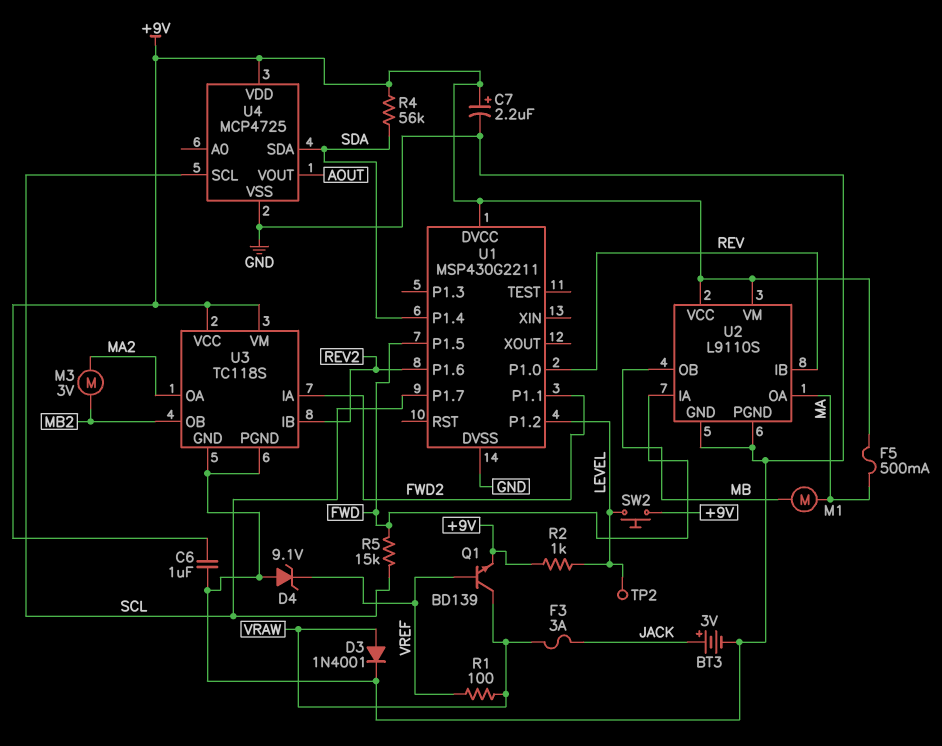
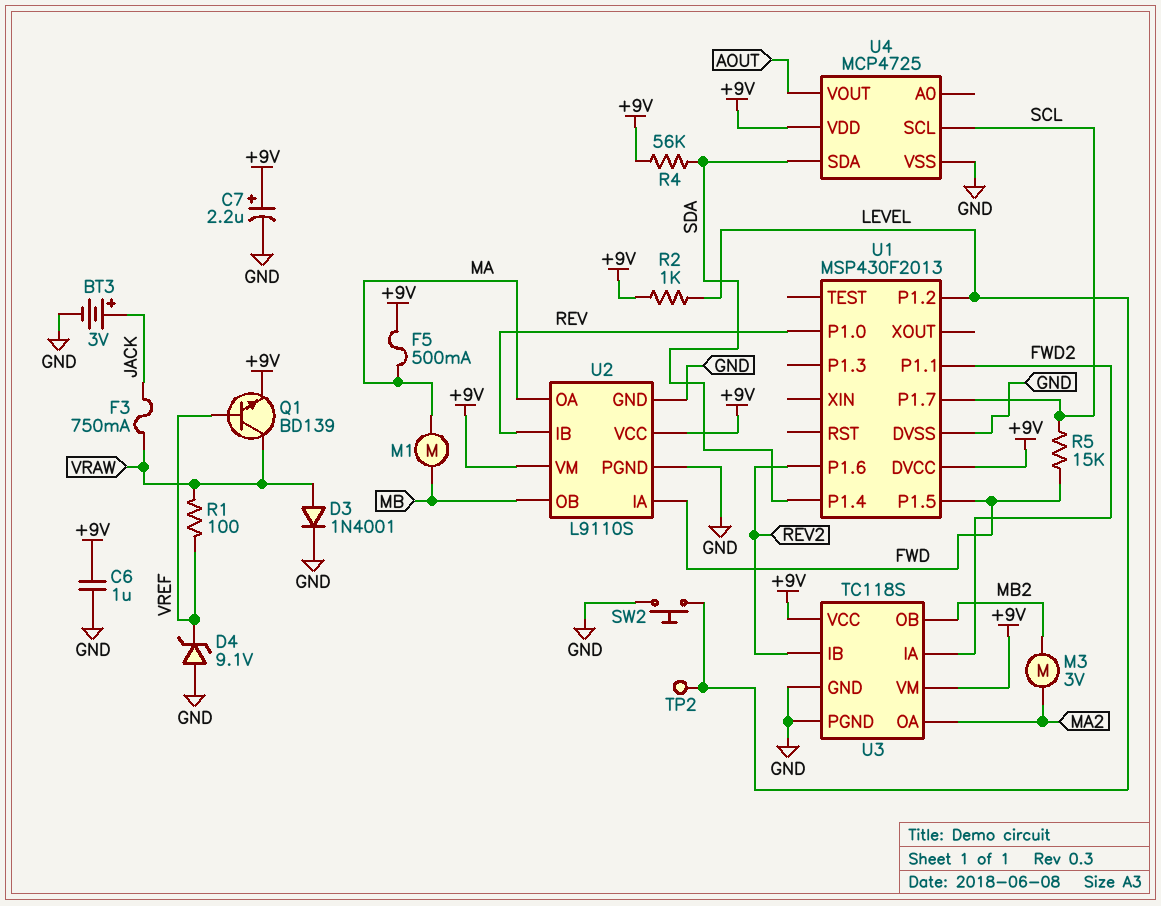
F3: 3A (JACK, VRAW) -> 750mA (JACK, VRAW)
SW2: button (+9V, LEVEL) -> button (GND, LEVEL)
U1: MSP430G2211 -> MSP430F2013

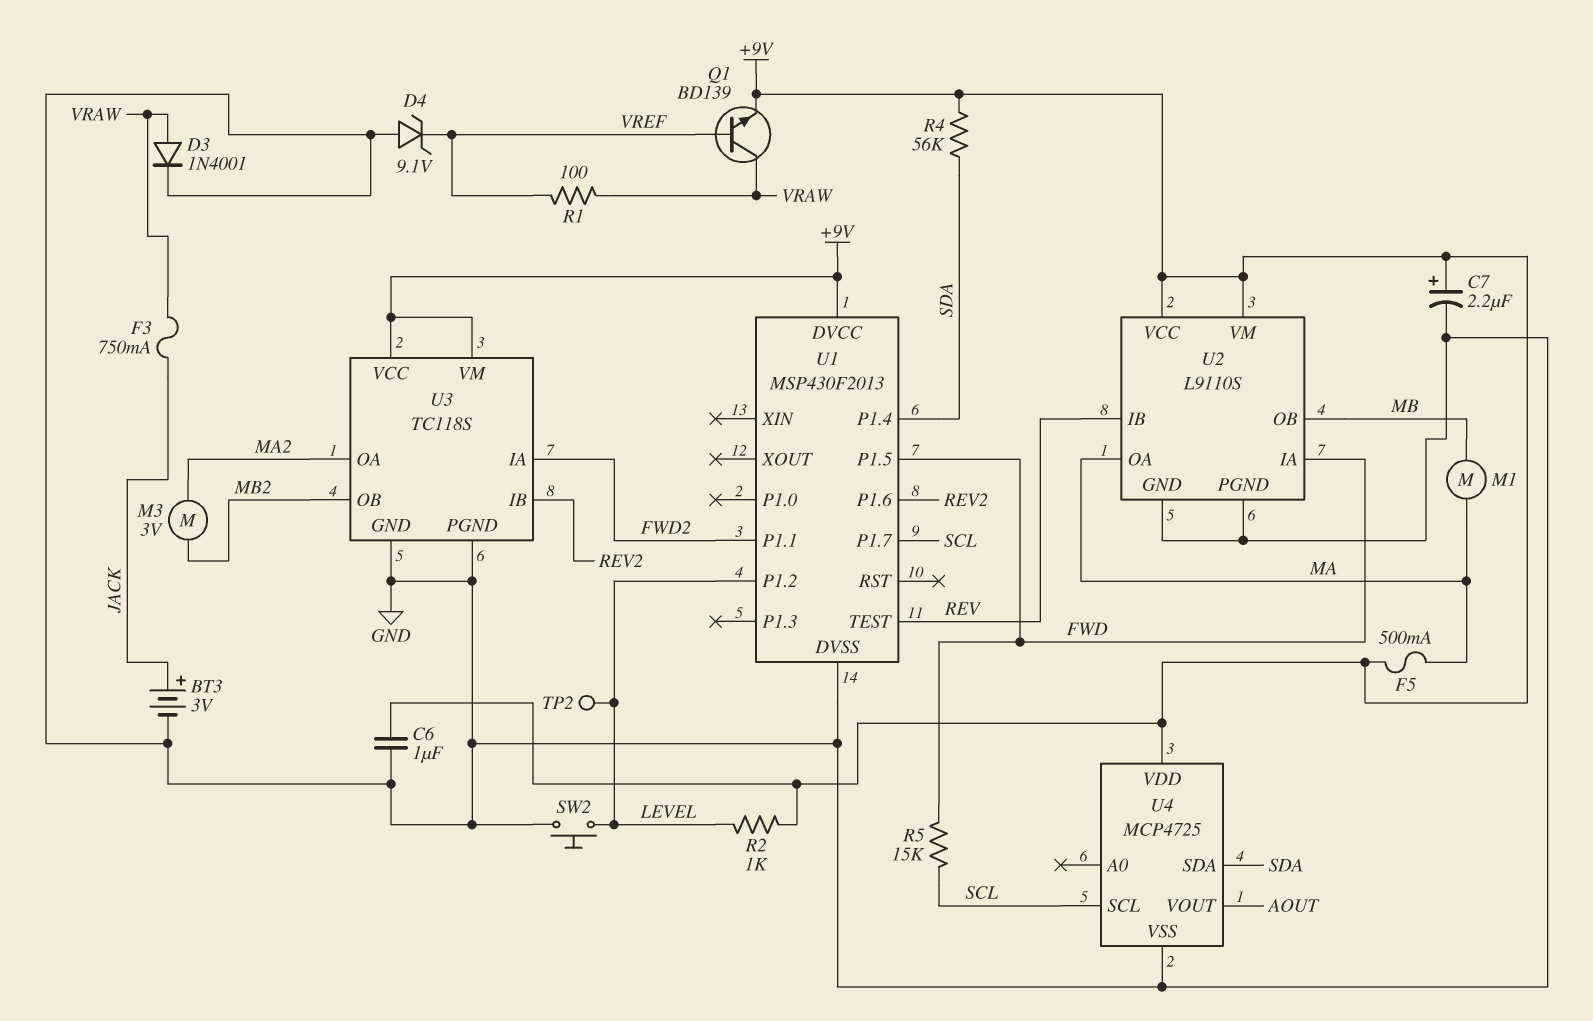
U1 pin P1.0: REV -> none
U1 pin TEST: none -> REV

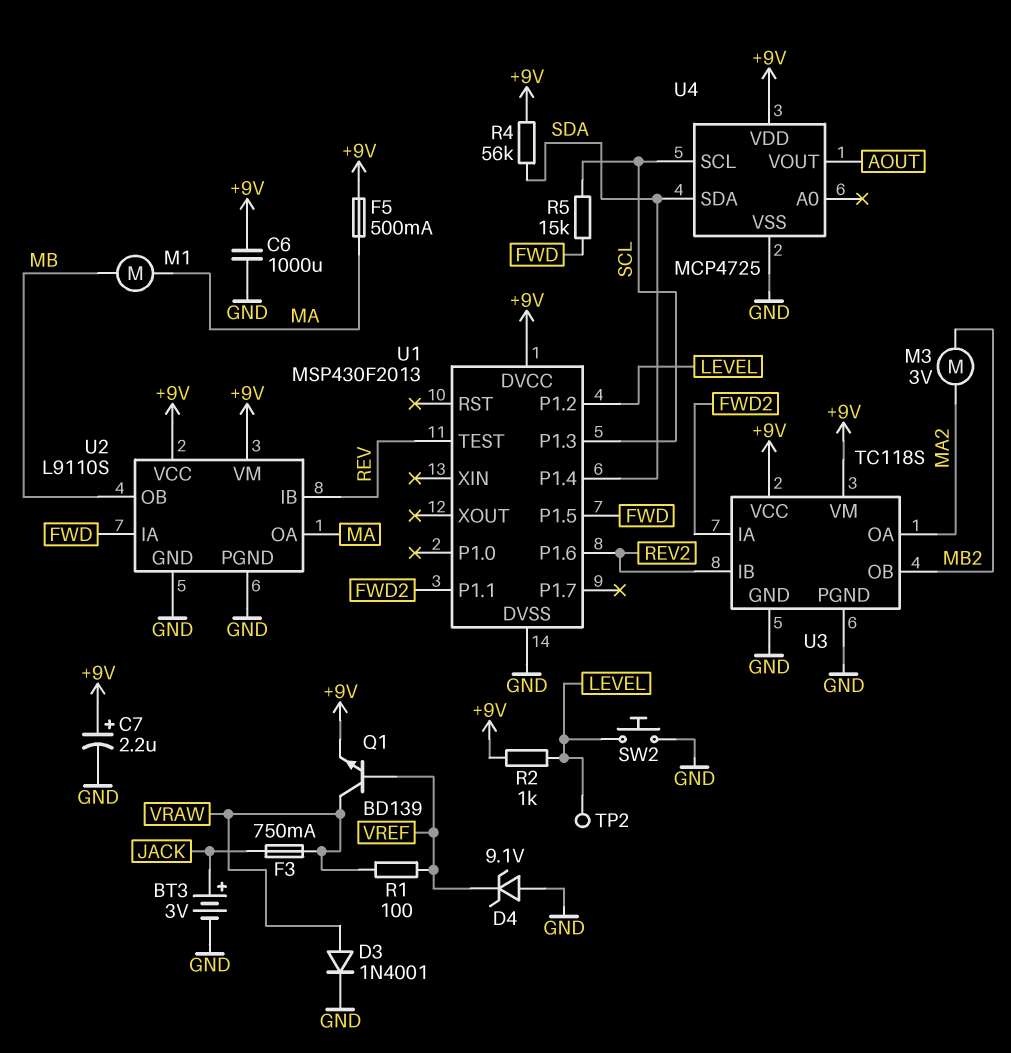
C6: 1uF (+9V, GND) -> 1000uF (+9V, GND)
U1 pin P1.3: none -> SCL
U1 pin P1.7: SCL -> none

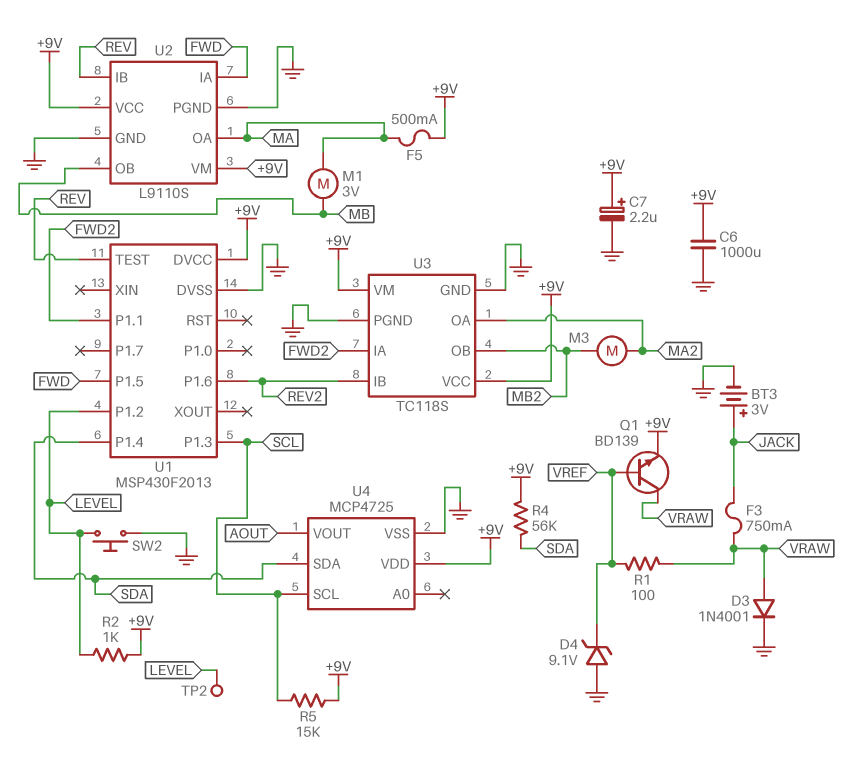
M1: motor (MA, MB) -> motor 3V (MA, MB)
M3: motor 3V (MA2, MB2) -> motor (MA2, MB2)
R5: 15k (FWD, SCL) -> 15k (+9V, SCL)

